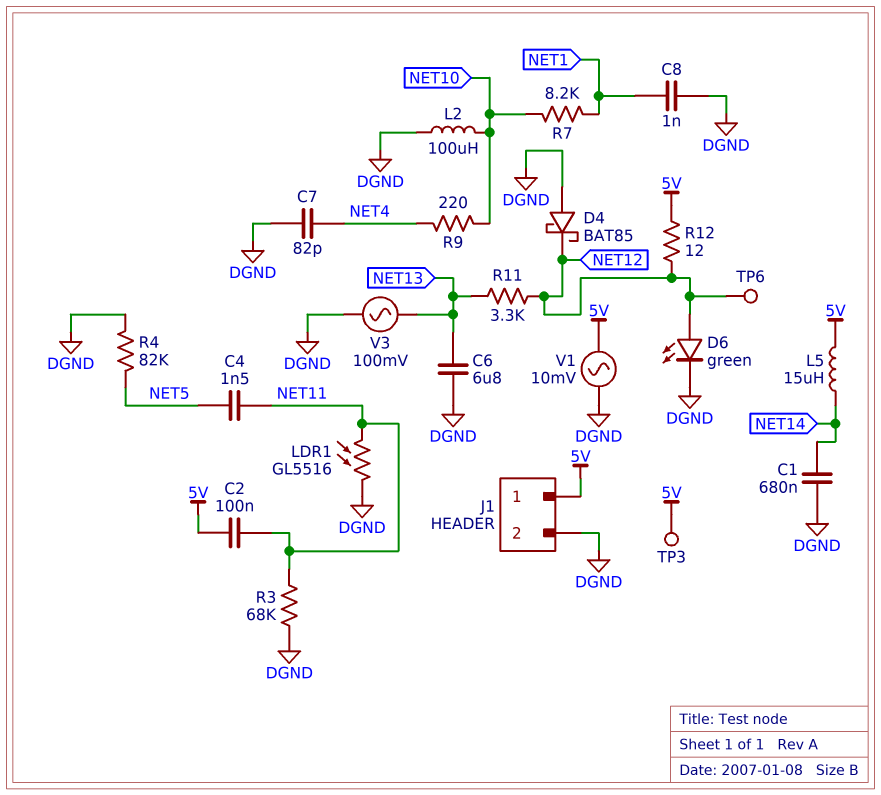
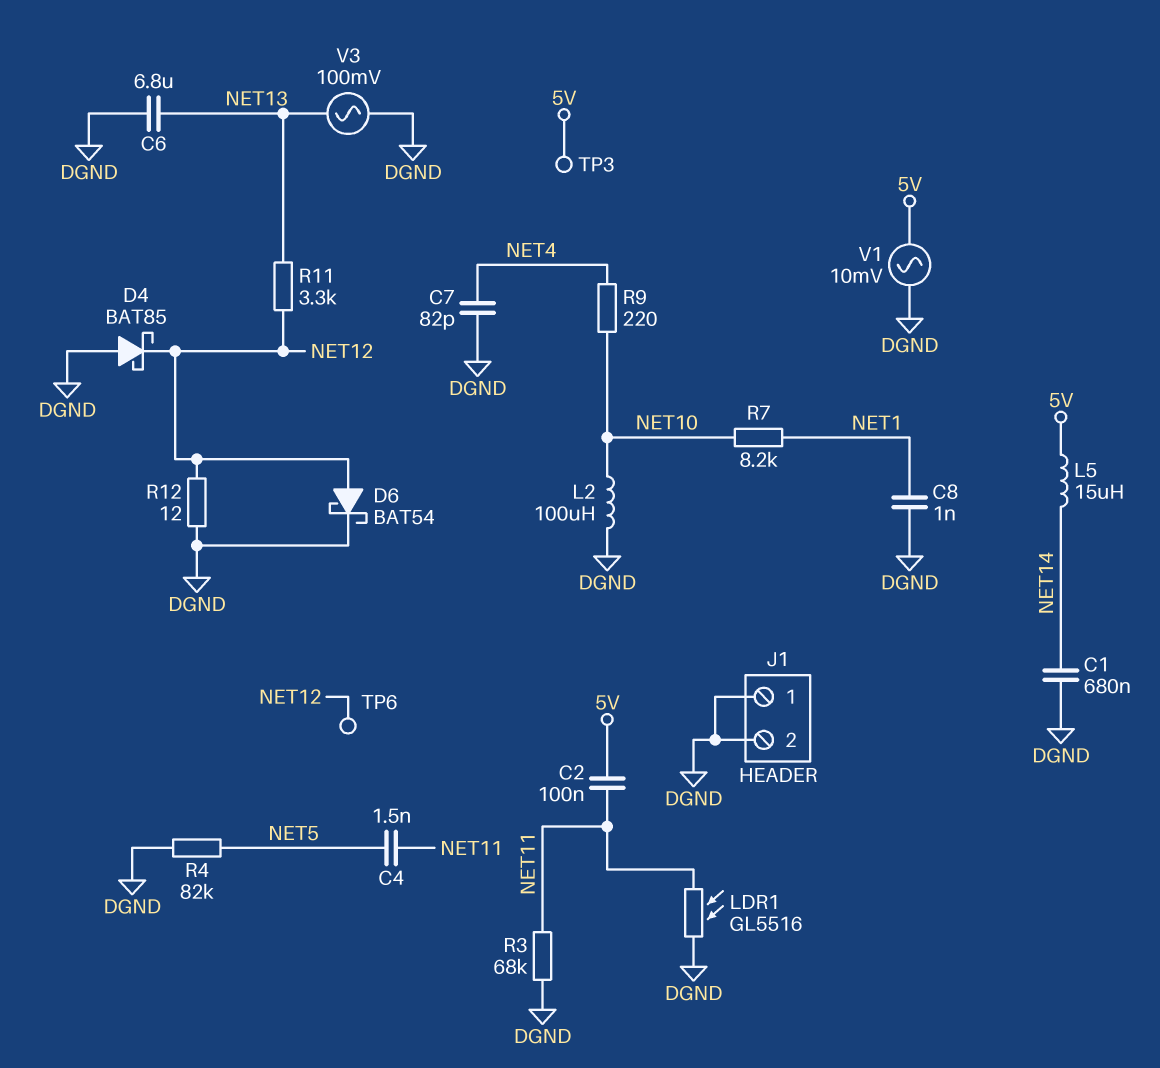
D6: LED green (A NET12, K DGND) -> schottky BAT54 (A NET12, K DGND)
J1 pin 1: 5V -> DGND
R12: 12 (5V, NET12) -> 12 (DGND, NET12)

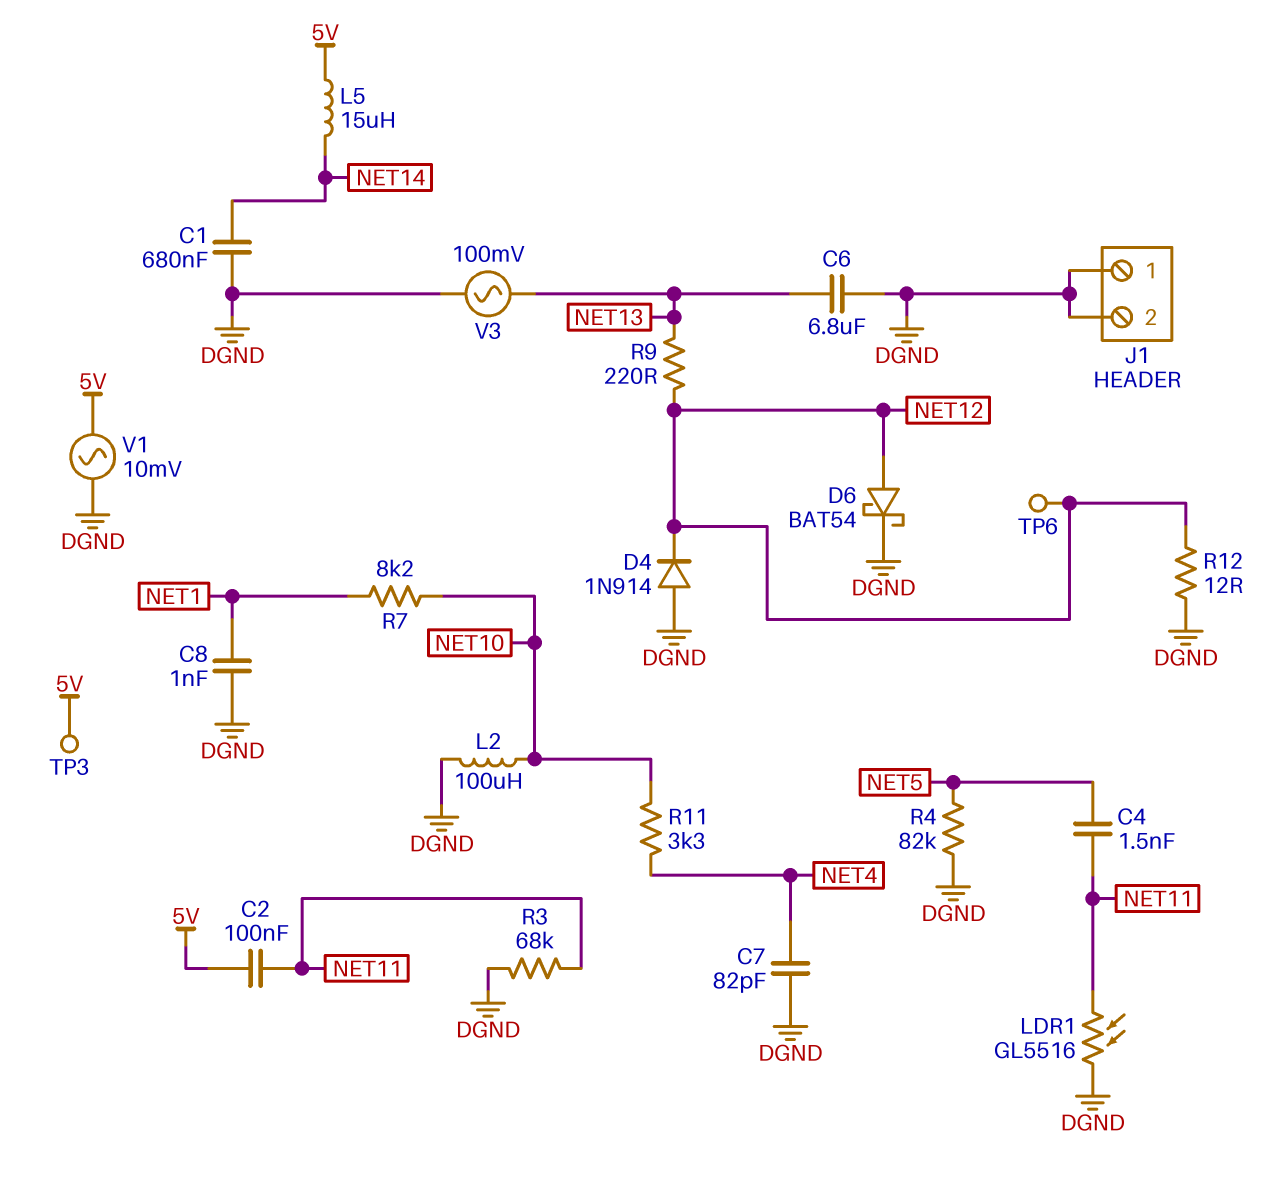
D4: schottky BAT85 (A DGND, K NET12) -> diode 1N914 (A DGND, K NET12)
R9: 220 (NET4, NET10) -> 220 (NET12, NET13)
R11: 3.3k (NET12, NET13) -> 3.3k (NET4, NET10)

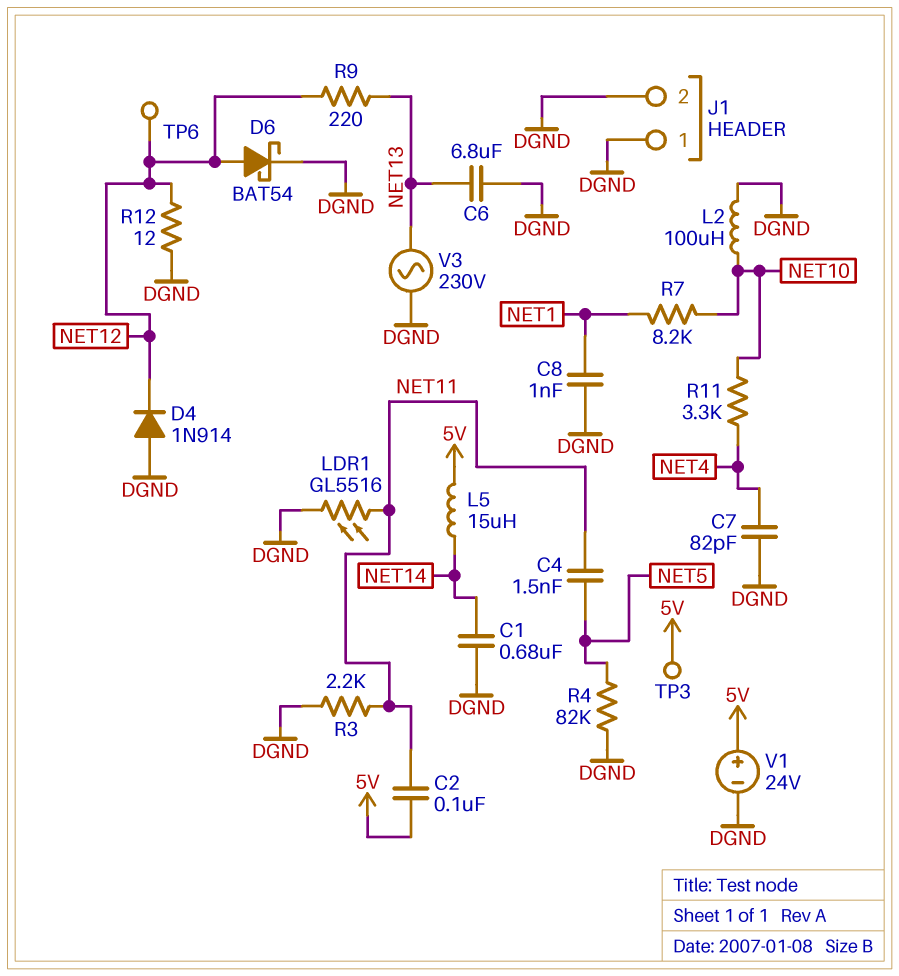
R3: 68k (DGND, NET11) -> 2.2k (DGND, NET11)
V1: AC 10mV (5V, DGND) -> 24V (plus 5V, minus DGND)
V3: AC 100mV (DGND, NET13) -> AC 230V (DGND, NET13)

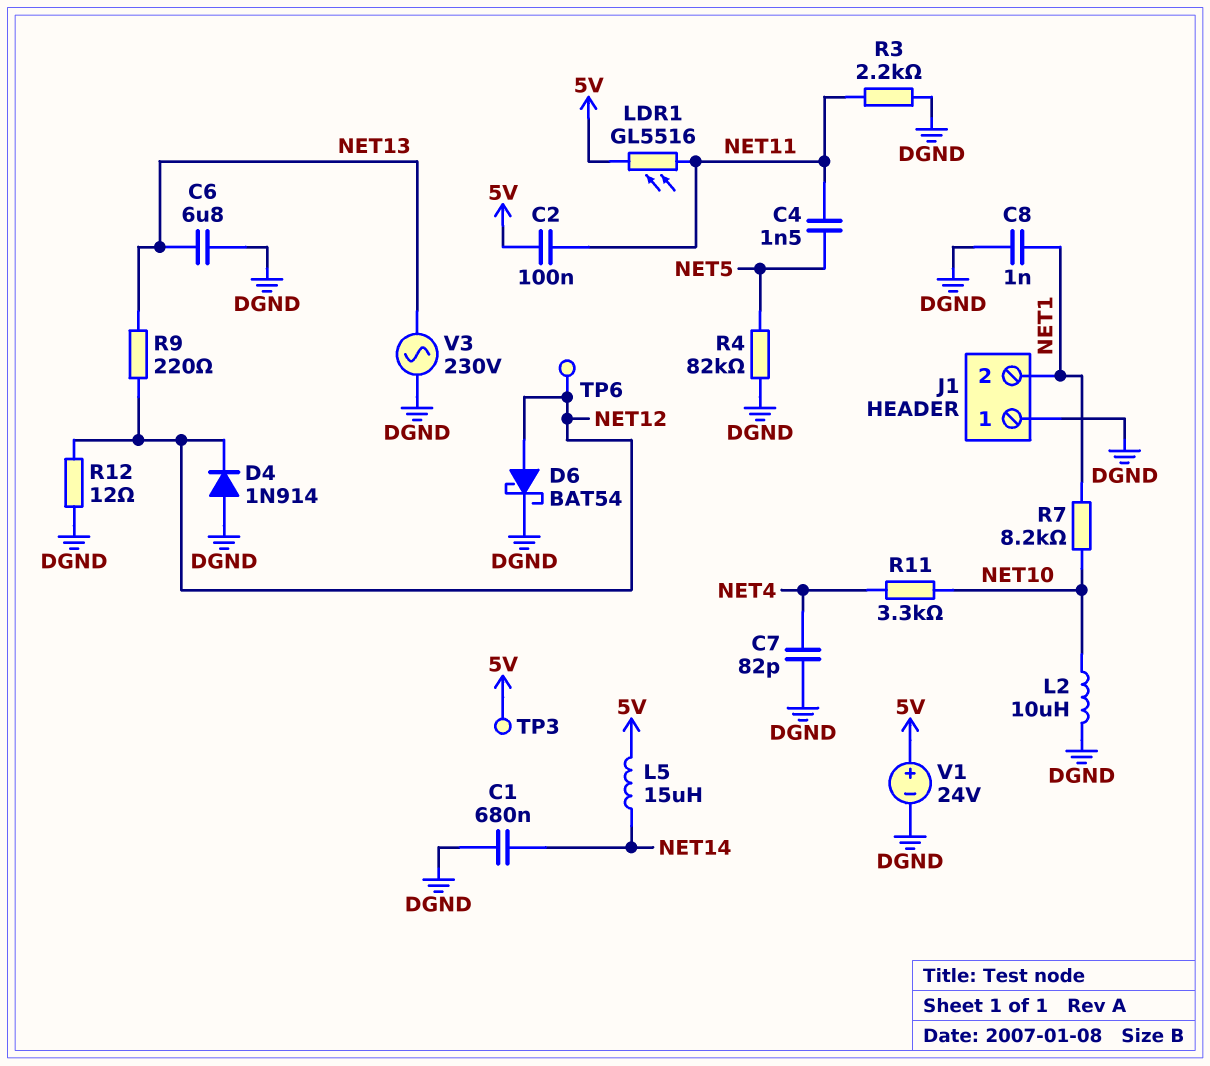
J1 pin 2: DGND -> NET1
L2: 100uH (DGND, NET10) -> 10uH (DGND, NET10)
LDR1: GL5516 (DGND, NET11) -> GL5516 (5V, NET11)

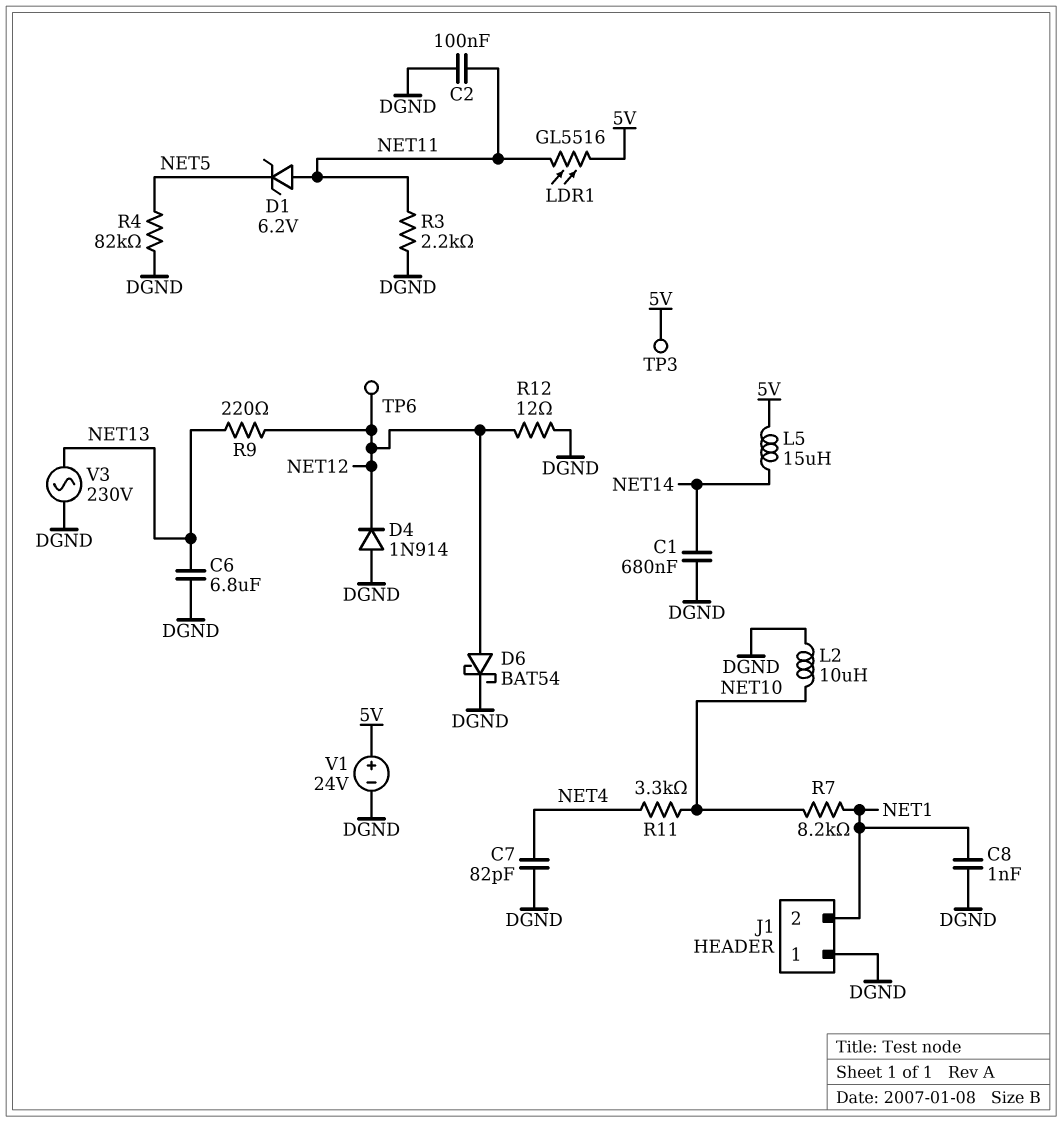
C2: 100nF (5V, NET11) -> 100nF (DGND, NET11)
C4: 1.5nF (NET5, NET11) -> none
D1: none -> zener 6.2V (A NET11, K NET5)

